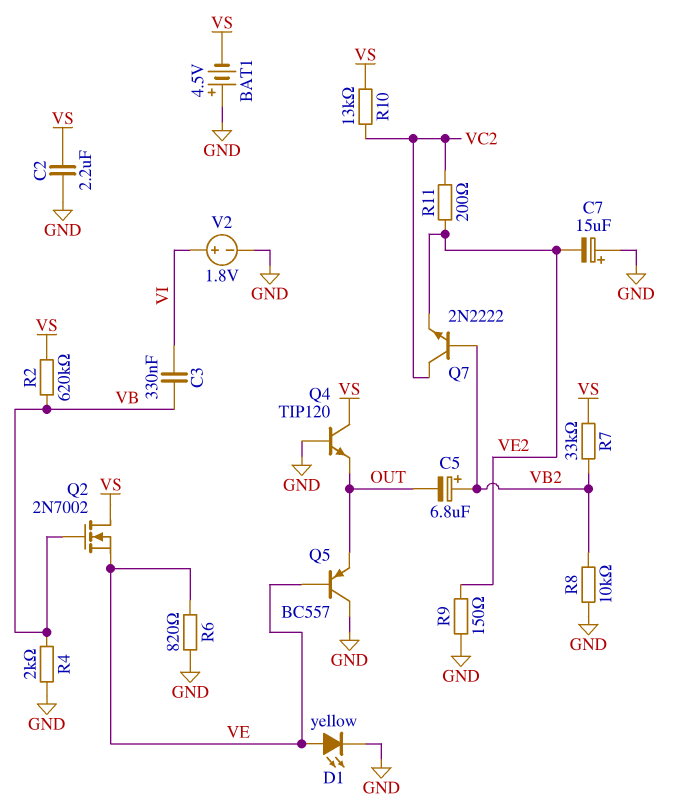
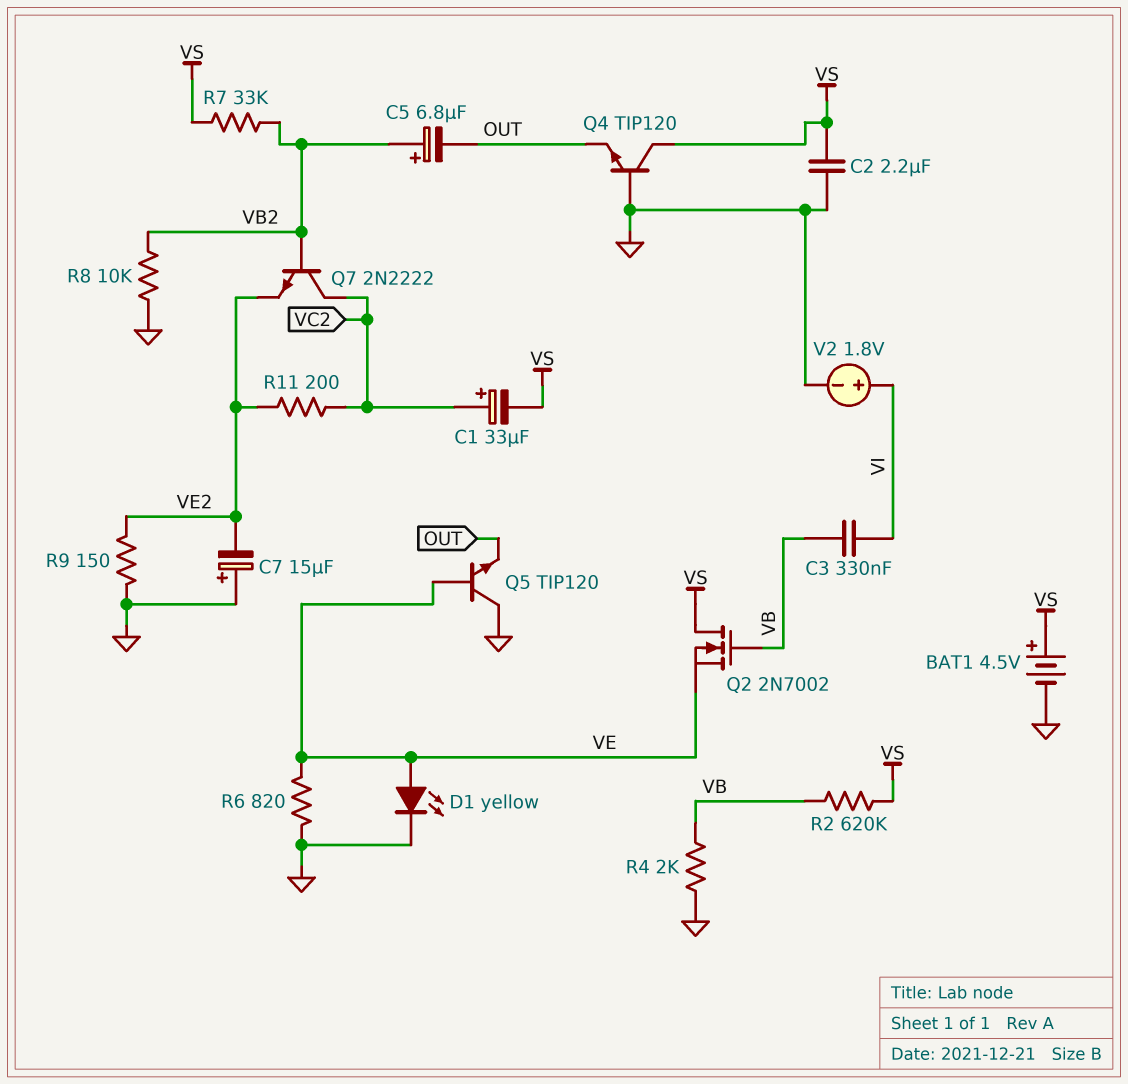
BAT1: 4.5V (plus GND, minus VS) -> 4.5V (plus VS, minus GND)
C1: none -> 33uF (plus VC2, minus VS)
Q5: PNP BC557 (B VE, C GND, E OUT) -> NPN TIP120 (B VE, C GND, E OUT)
R10: 13k (VC2, VS) -> none

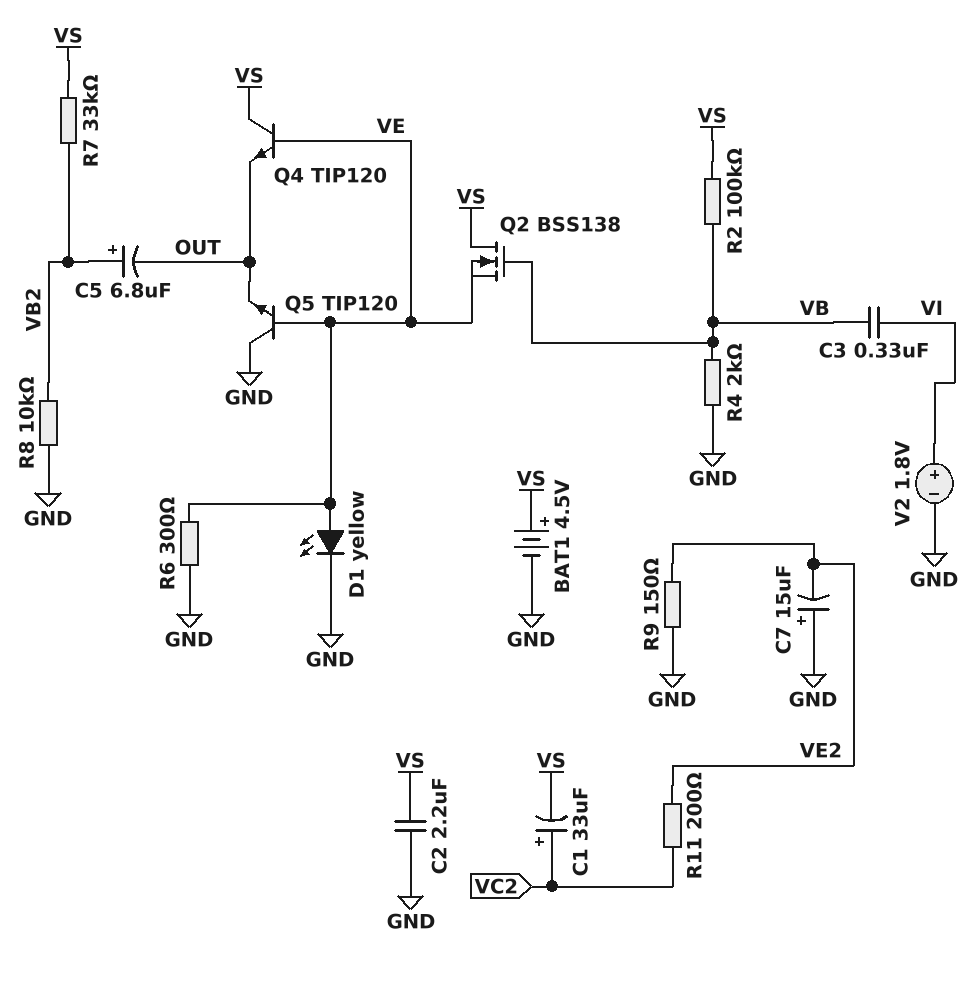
Q2: NMOS 2N7002 (G VB, D VS, S VE) -> NMOS BSS138 (G VB, D VS, S VE)
Q4: NPN TIP120 (B GND, C VS, E OUT) -> NPN TIP120 (B VE, C VS, E OUT)
Q7: NPN 2N2222 (B VB2, C VC2, E VE2) -> none
R2: 620k (VB, VS) -> 100k (VB, VS)
R6: 820 (GND, VE) -> 300 (GND, VE)

